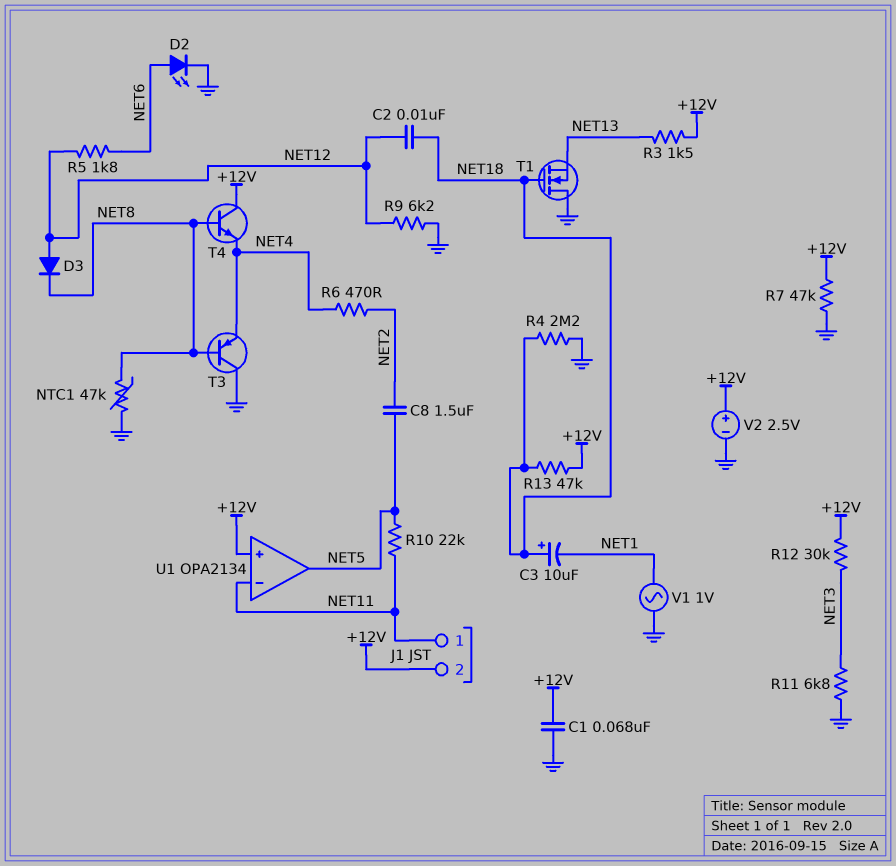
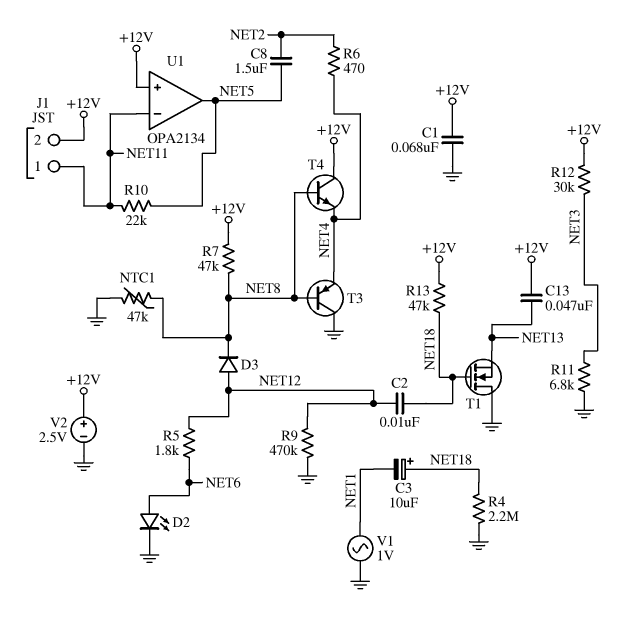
C13: none -> 47nF (+12V, NET13)
R3: 1.5k (+12V, NET13) -> none
R7: 47k (+12V, GND) -> 47k (+12V, NET8)
R9: 6.2k (GND, NET12) -> 470k (GND, NET12)

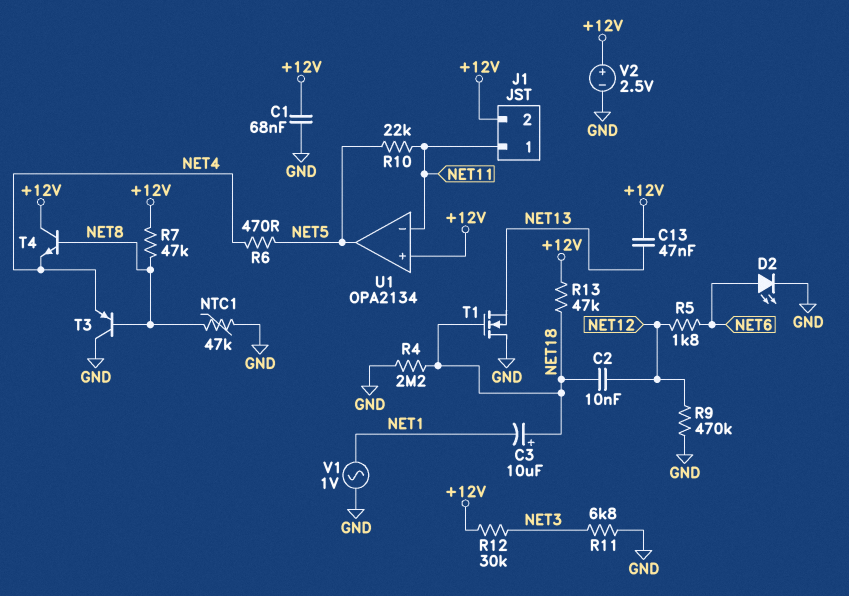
C8: 1.5uF (NET2, NET5) -> none
D3: diode (A NET12, K NET8) -> none
R6: 470 (NET2, NET4) -> 470 (NET4, NET5)

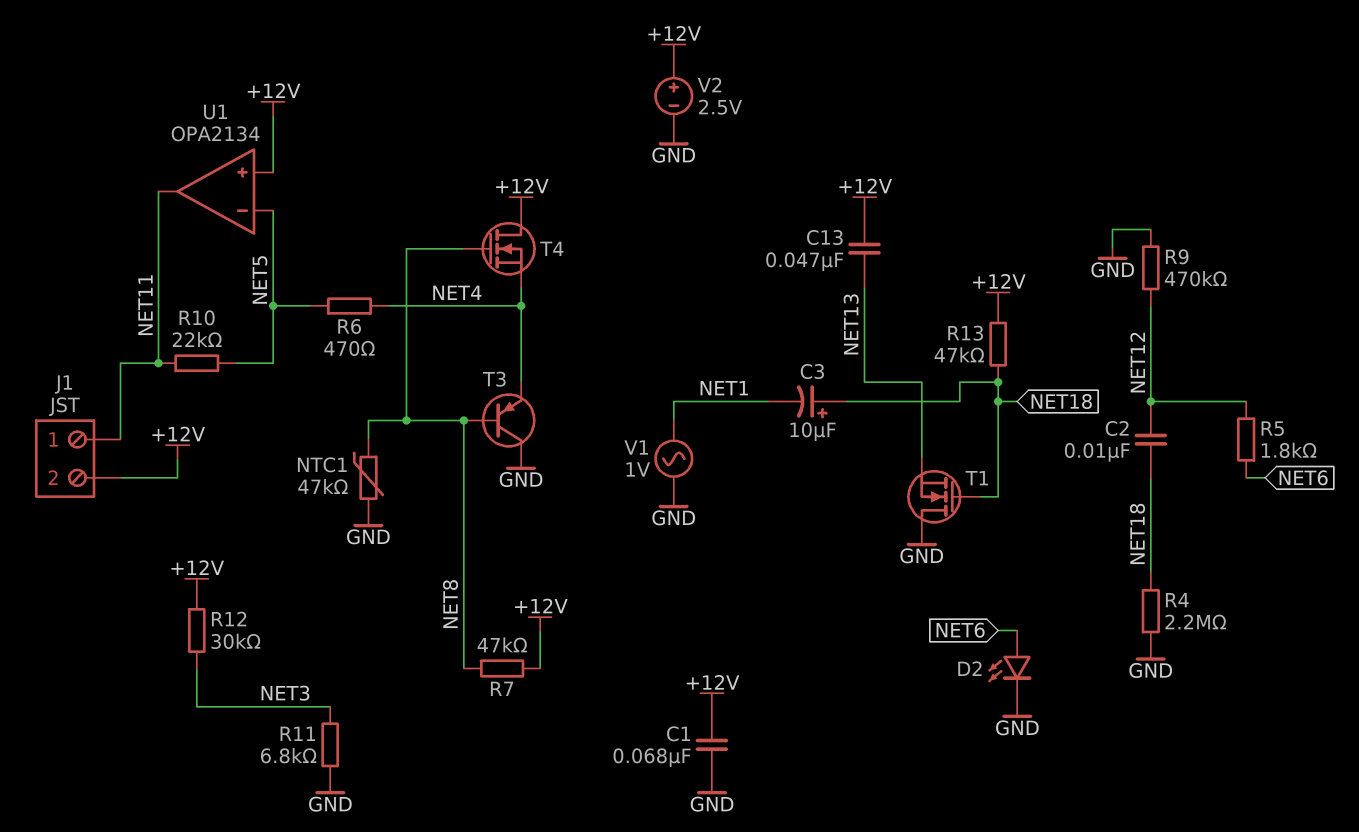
T4: NPN (B NET8, C +12V, E NET4) -> NMOS (G NET8, D +12V, S NET4)
U1 pin in-: NET11 -> NET5
U1 pin out: NET5 -> NET11

